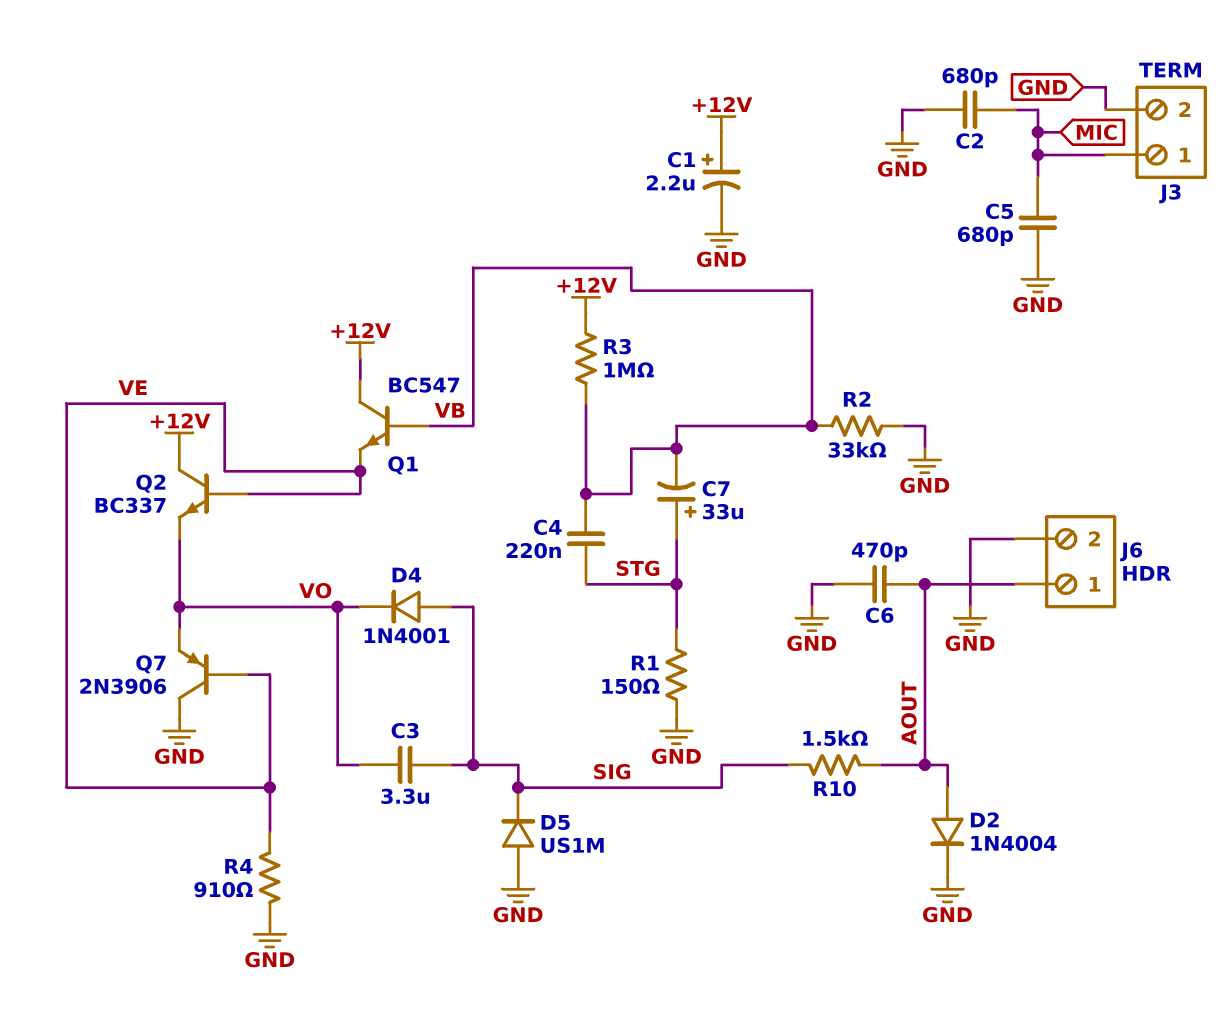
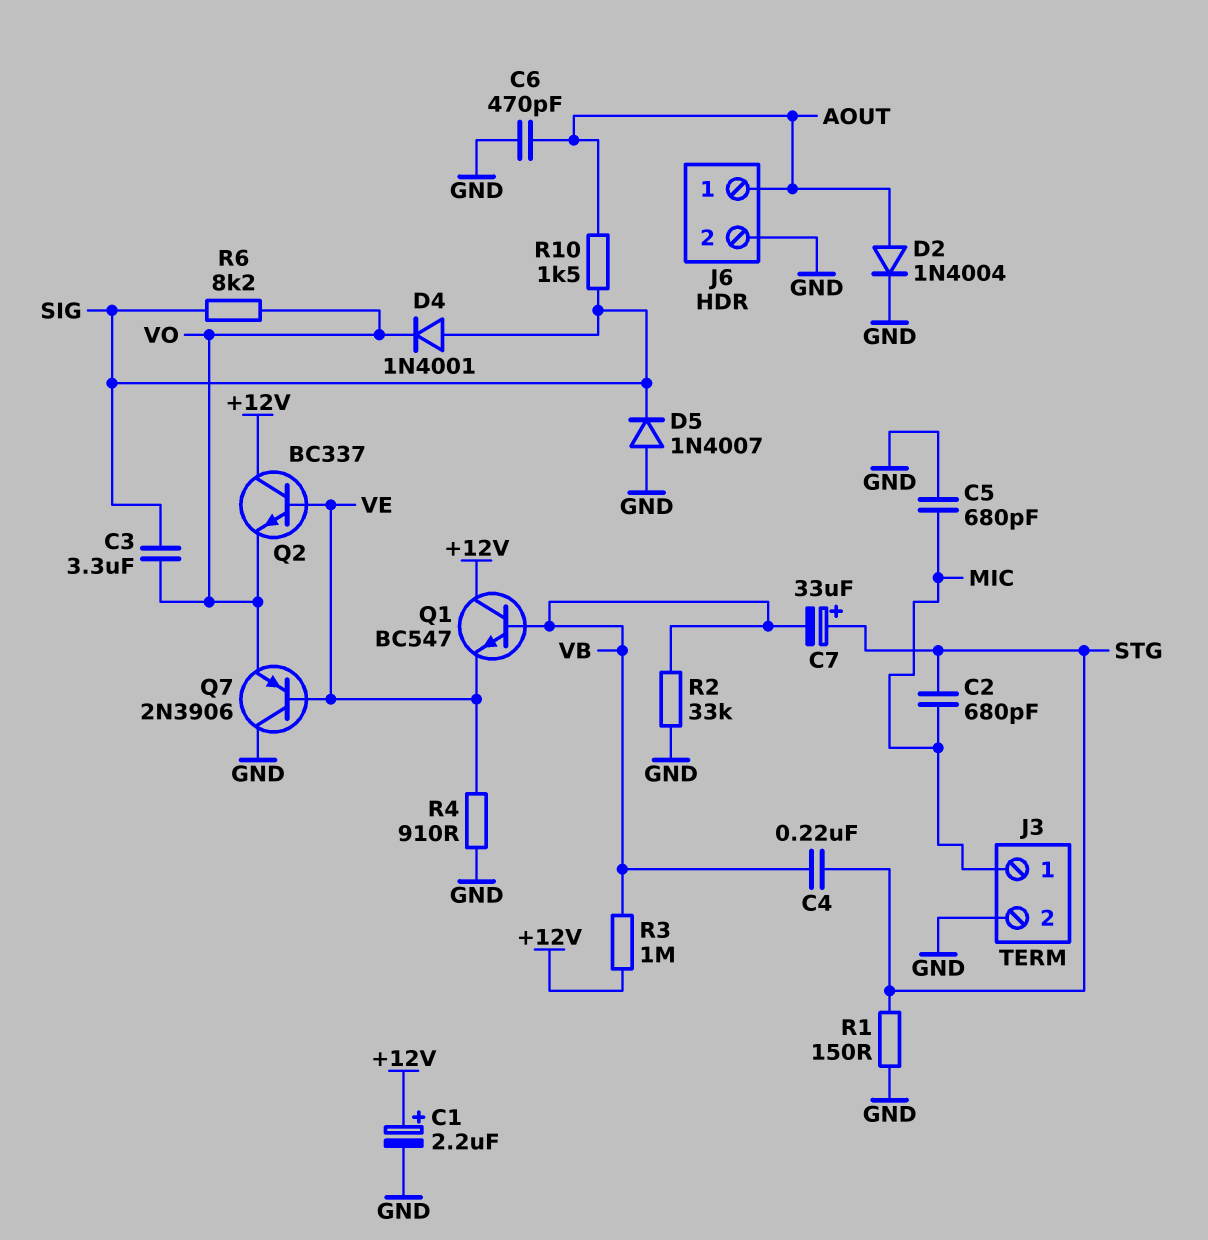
C2: 680pF (GND, MIC) -> 680pF (MIC, STG)
D5: diode US1M (A GND, K SIG) -> diode 1N4007 (A GND, K SIG)
R6: none -> 8.2k (SIG, VO)

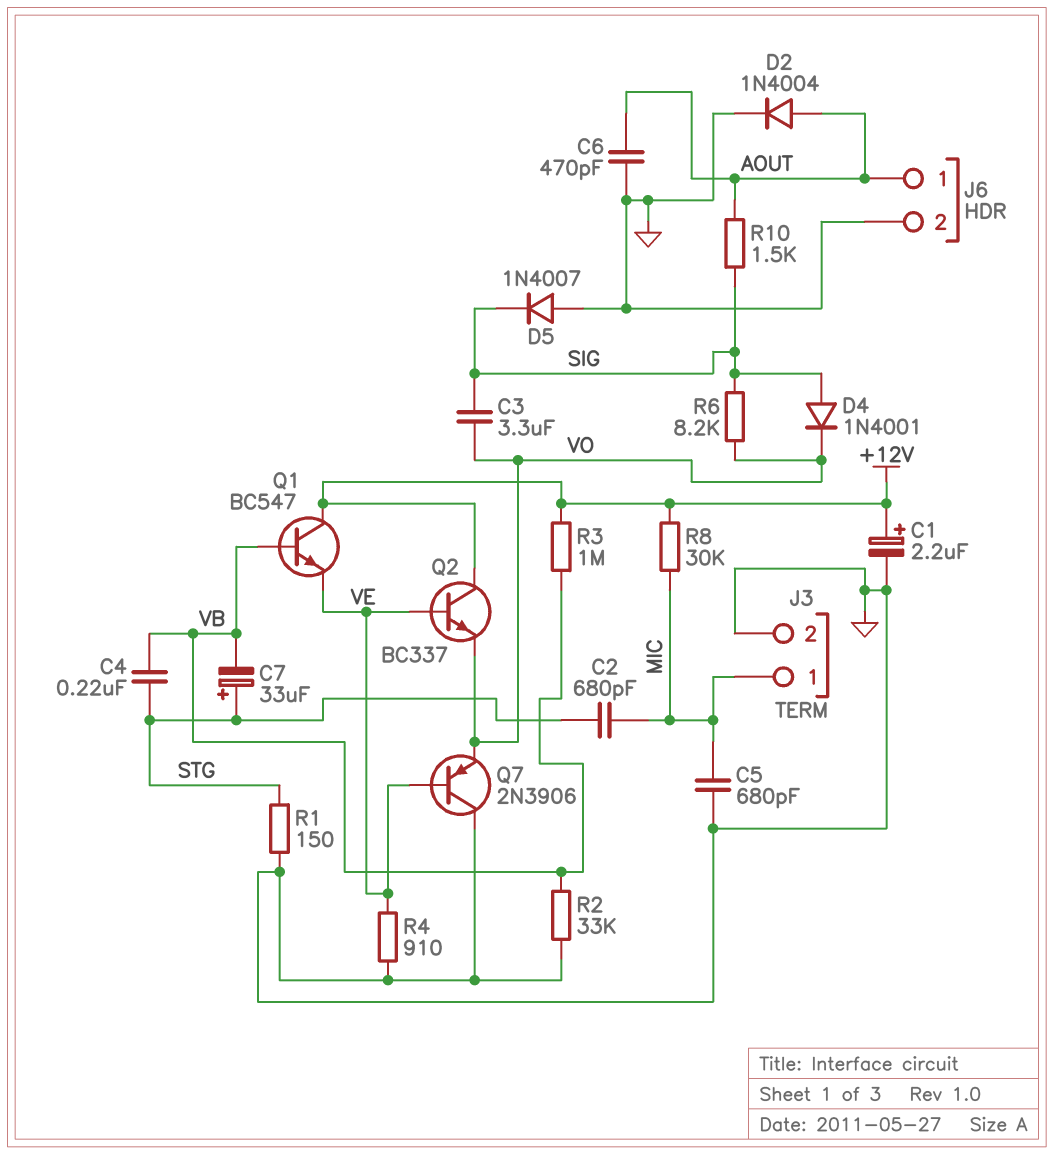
R8: none -> 30k (+12V, MIC)

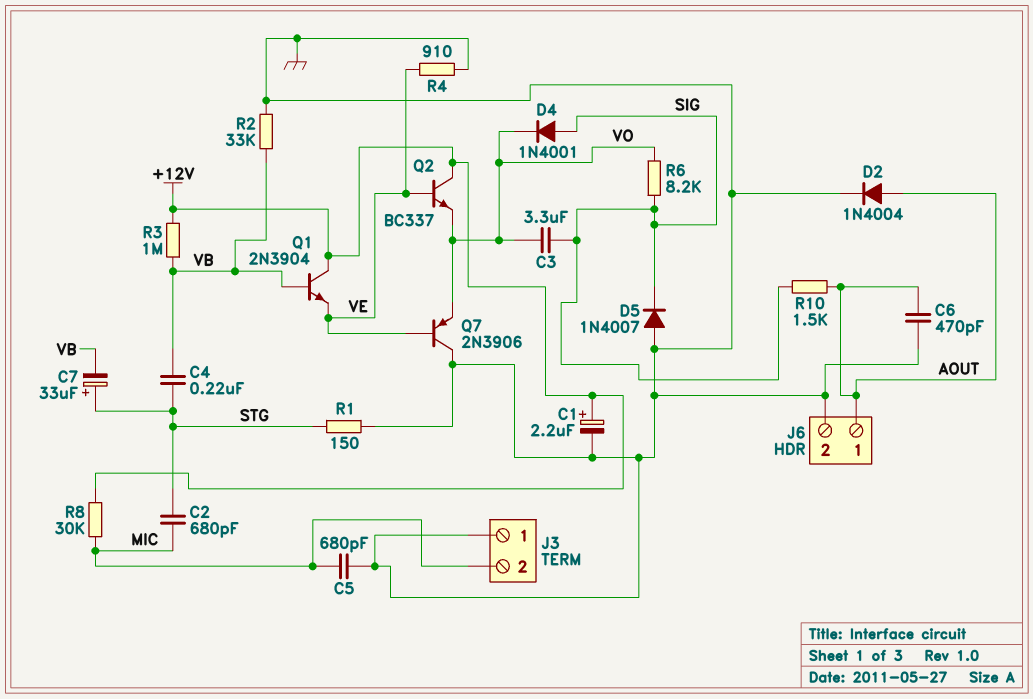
J3 pin 1: MIC -> GND
J3 pin 2: GND -> MIC
Q1: NPN BC547 (B VB, C +12V, E VE) -> NPN 2N3904 (B VB, C +12V, E VE)

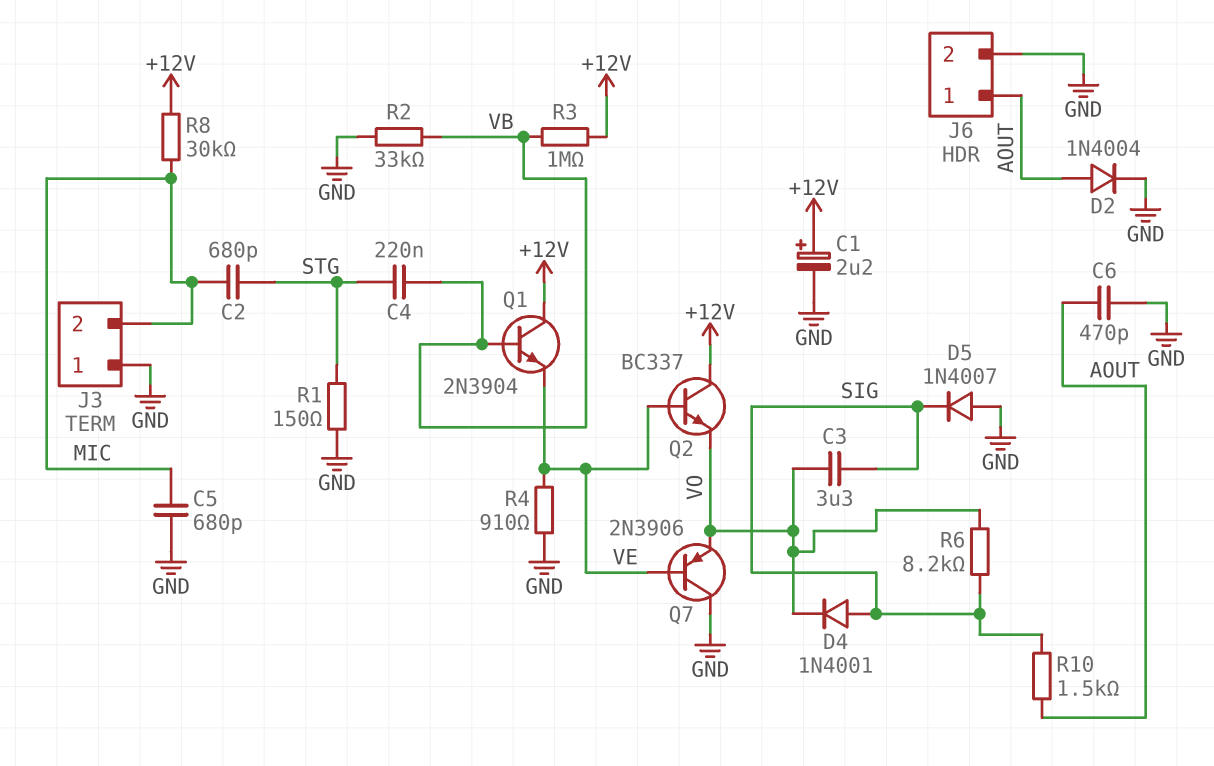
C7: 33uF (plus STG, minus VB) -> none

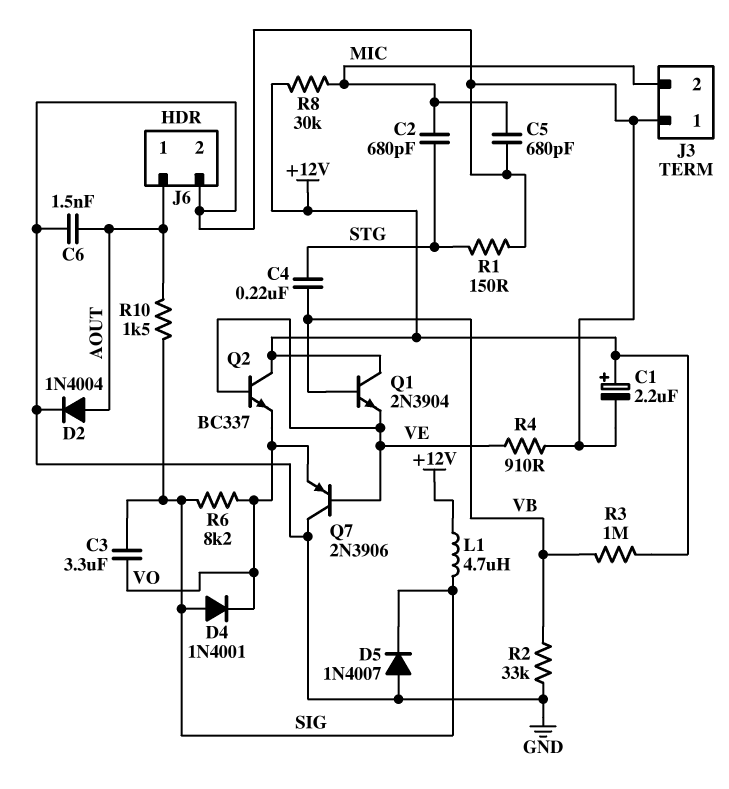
C6: 470pF (AOUT, GND) -> 1.5nF (AOUT, GND)
L1: none -> 4.7uH (+12V, SIG)

